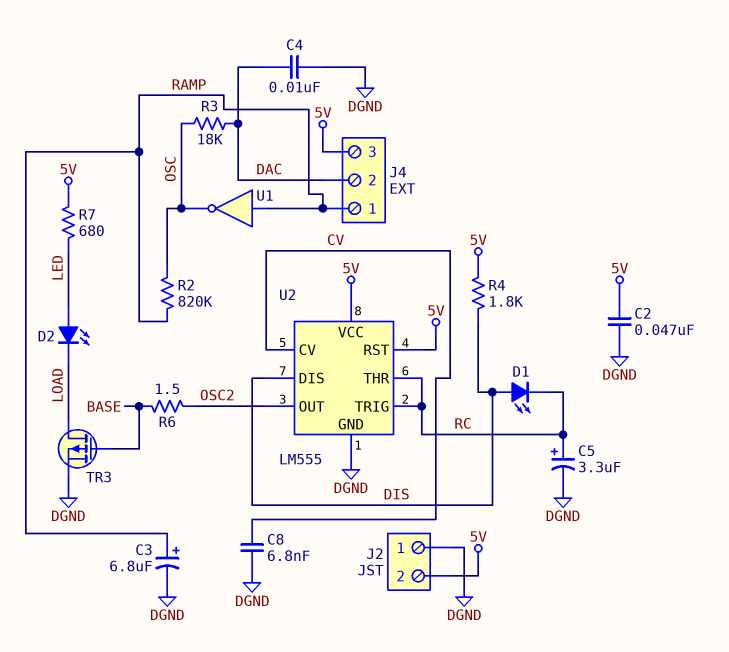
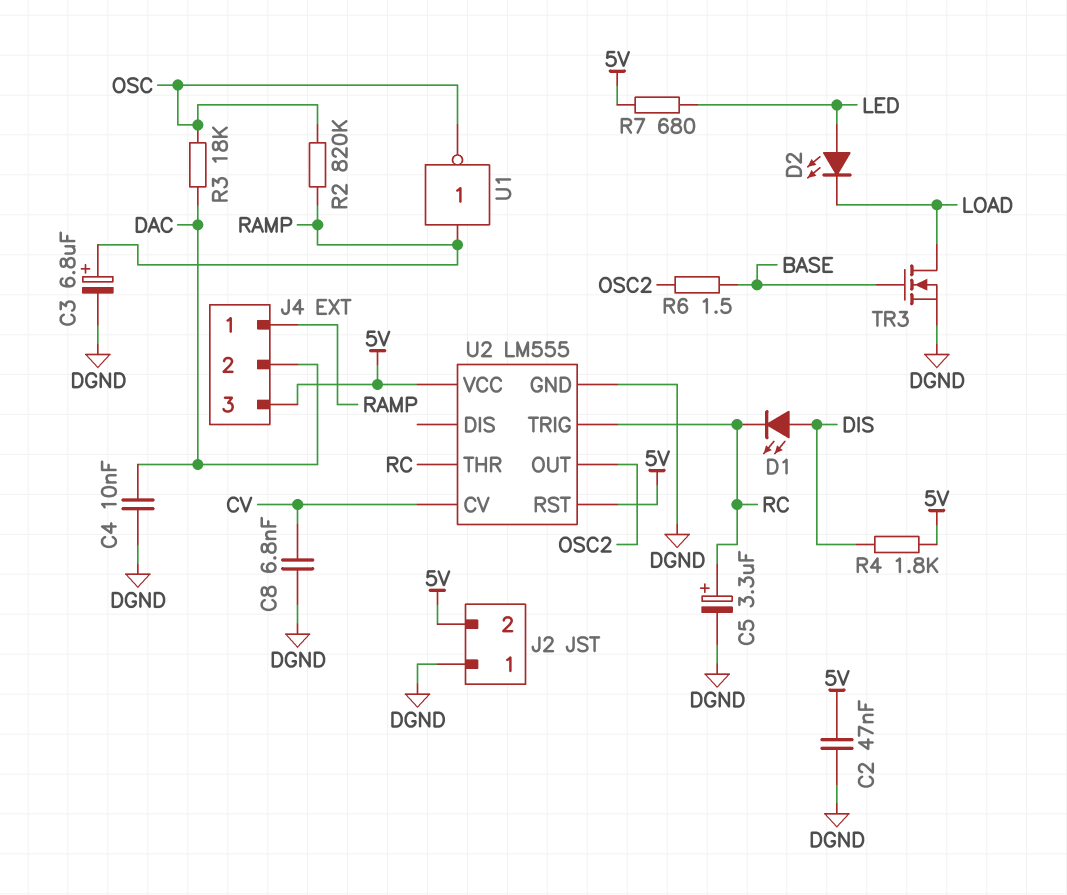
TR3: PMOS (G BASE, D LOAD, S DGND) -> NMOS (G BASE, D LOAD, S DGND)
U2 pin DIS: DIS -> none

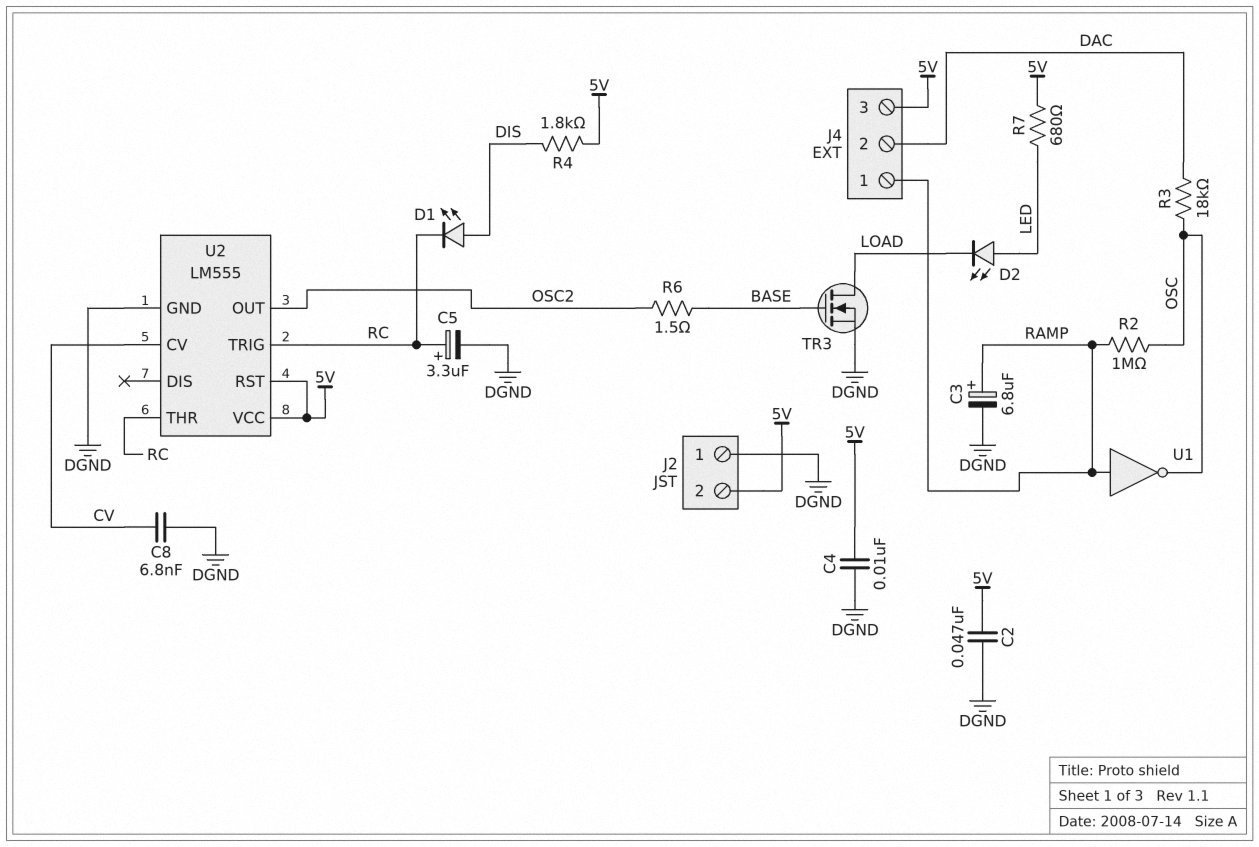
C4: 10nF (DAC, DGND) -> 10nF (5V, DGND)
R2: 820k (OSC, RAMP) -> 1M (OSC, RAMP)

